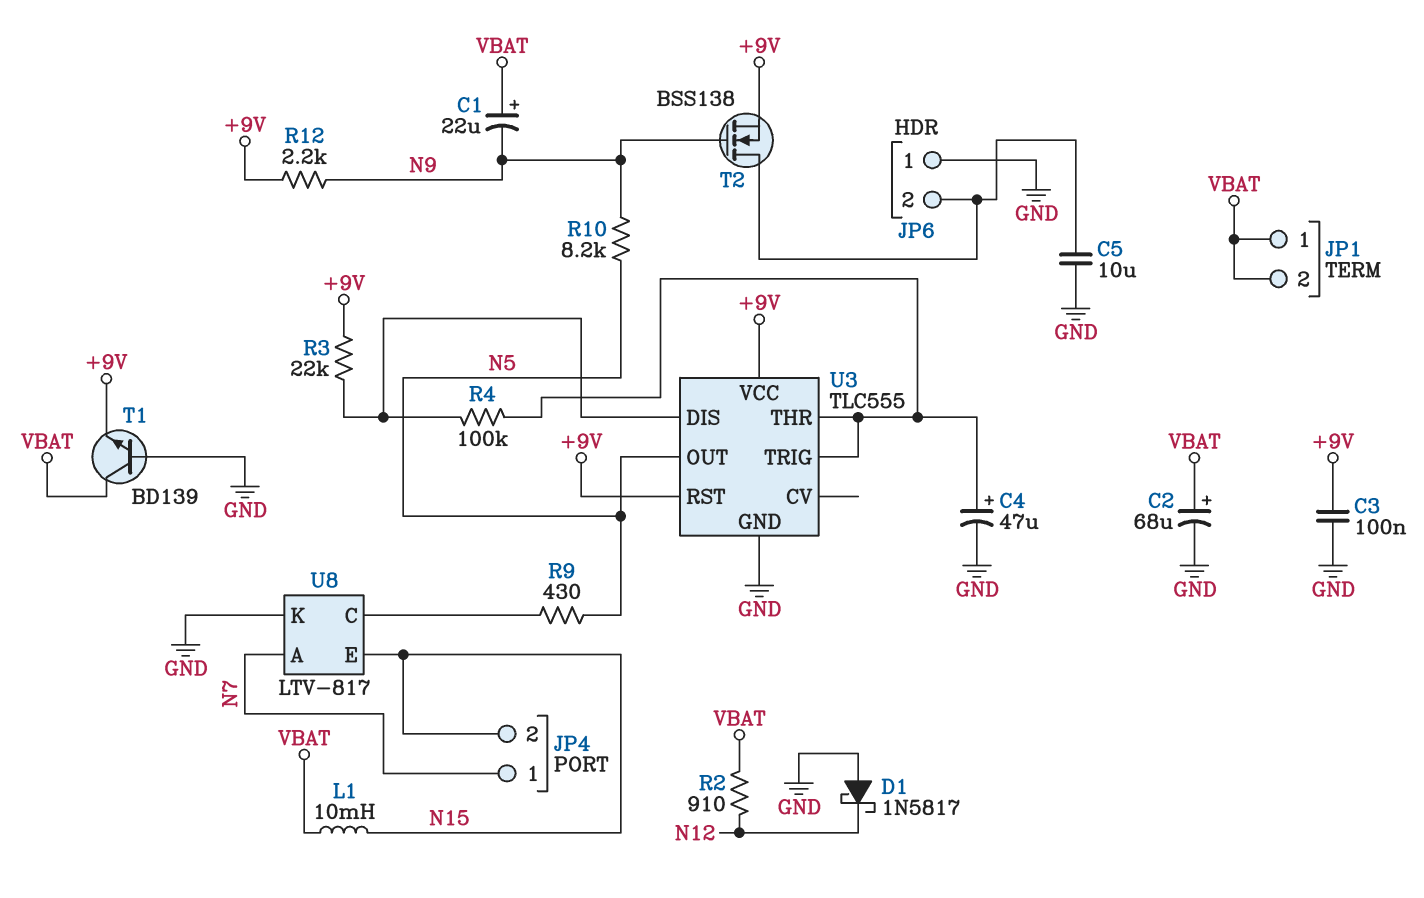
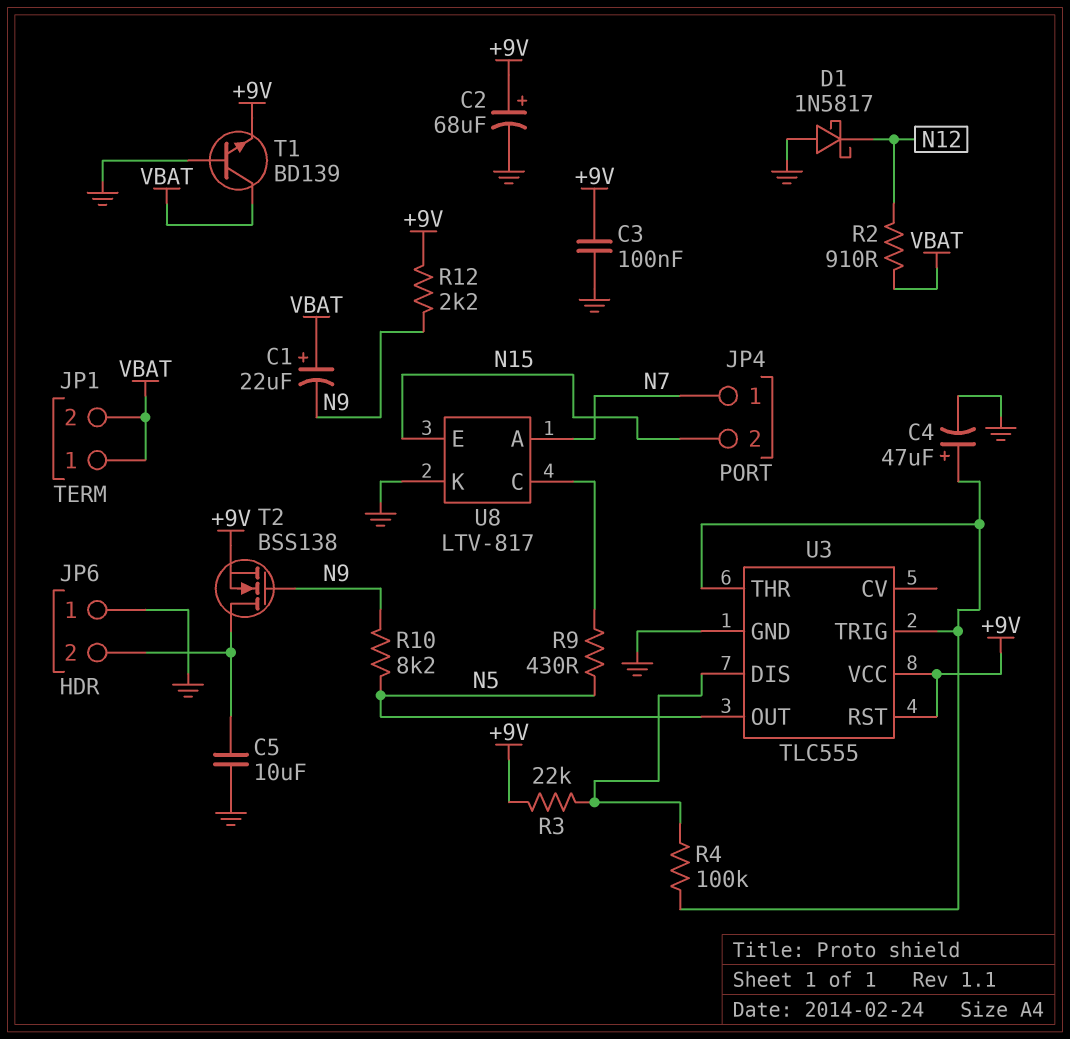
C2: 68uF (plus VBAT, minus GND) -> 68uF (plus +9V, minus GND)
L1: 10mH (N15, VBAT) -> none

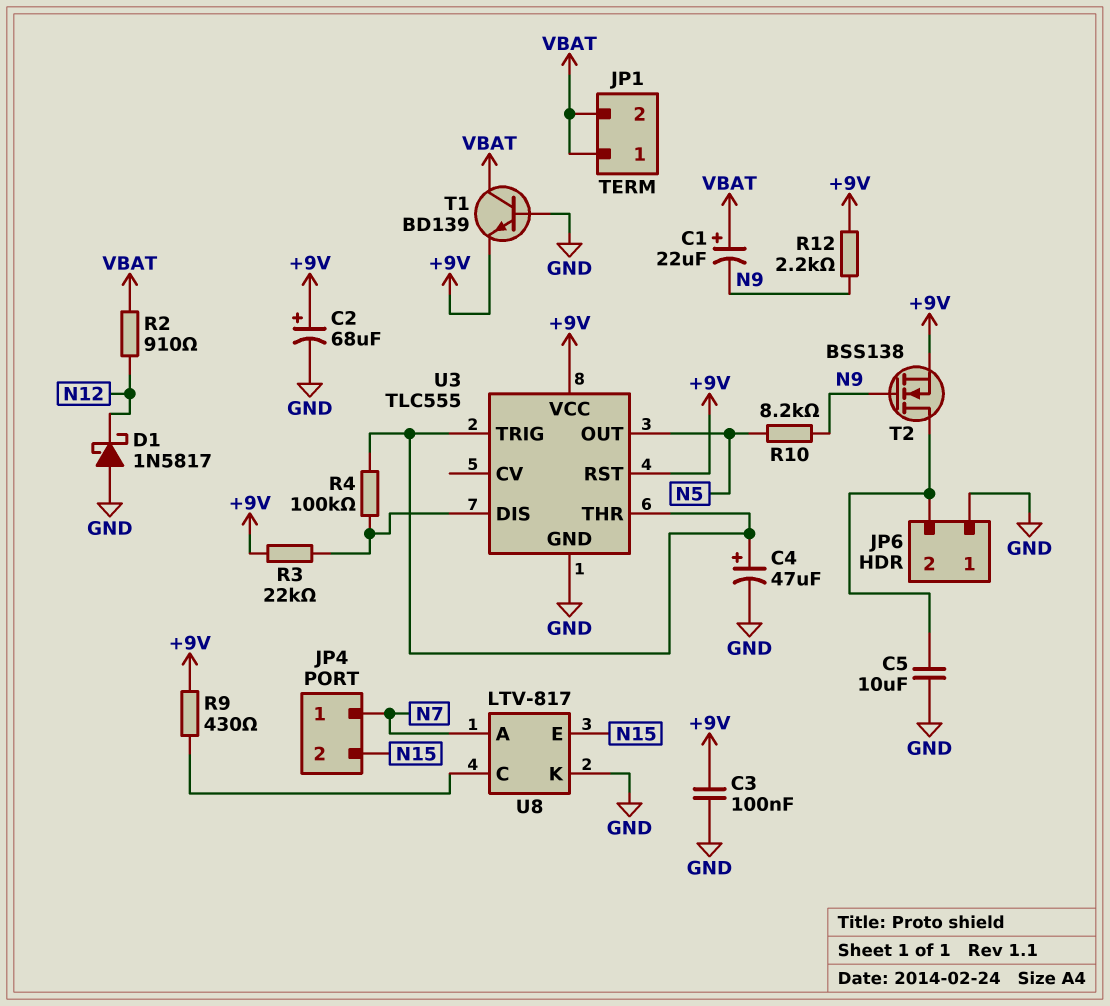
R9: 430 (N5, U8/C) -> 430 (+9V, U8/C)

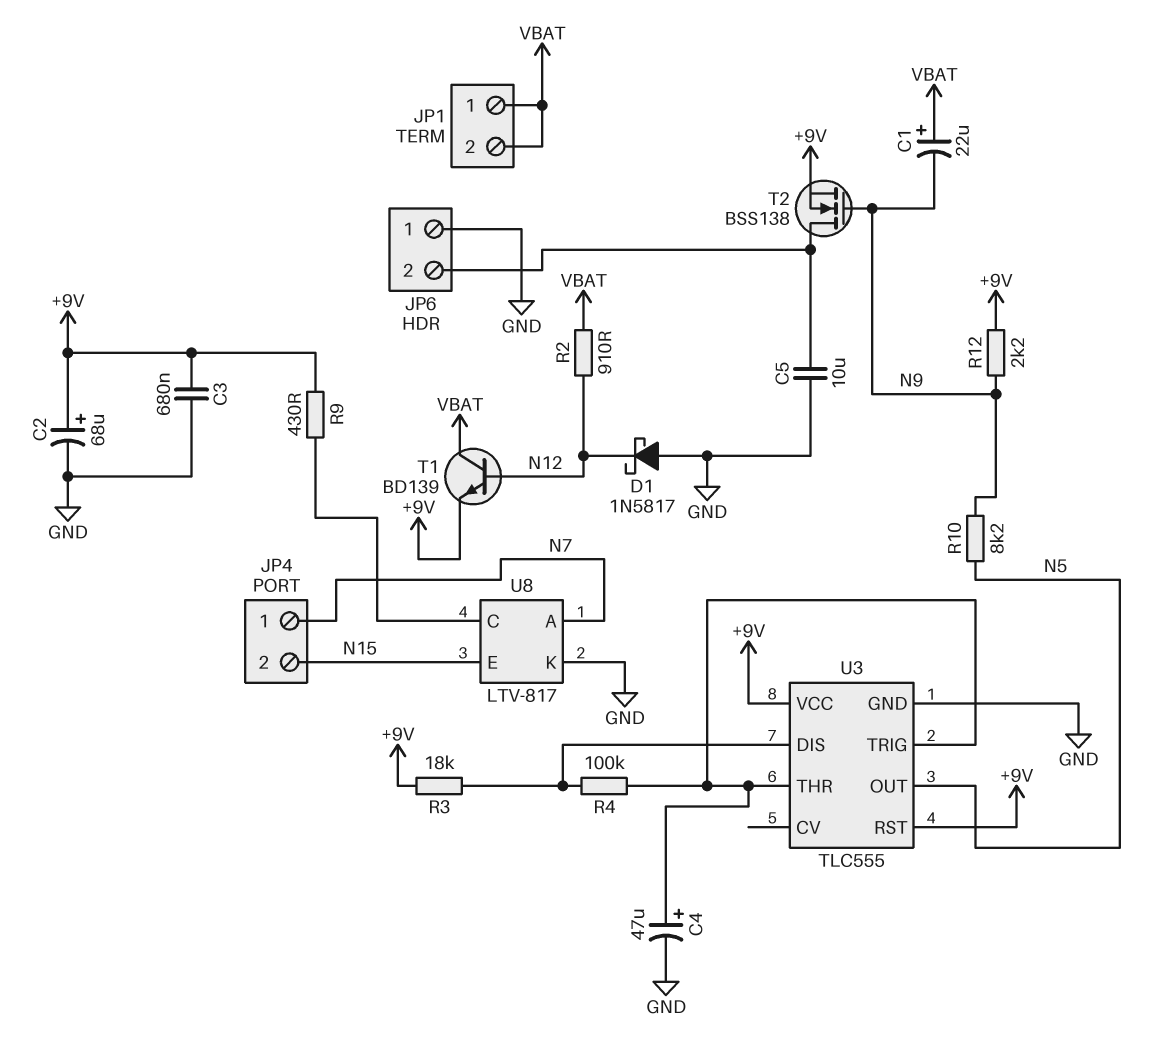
C3: 100nF (+9V, GND) -> 680nF (+9V, GND)
R3: 22k (+9V, U3/DIS) -> 18k (+9V, U3/DIS)
T1: NPN BD139 (B GND, C VBAT, E +9V) -> NPN BD139 (B N12, C VBAT, E +9V)

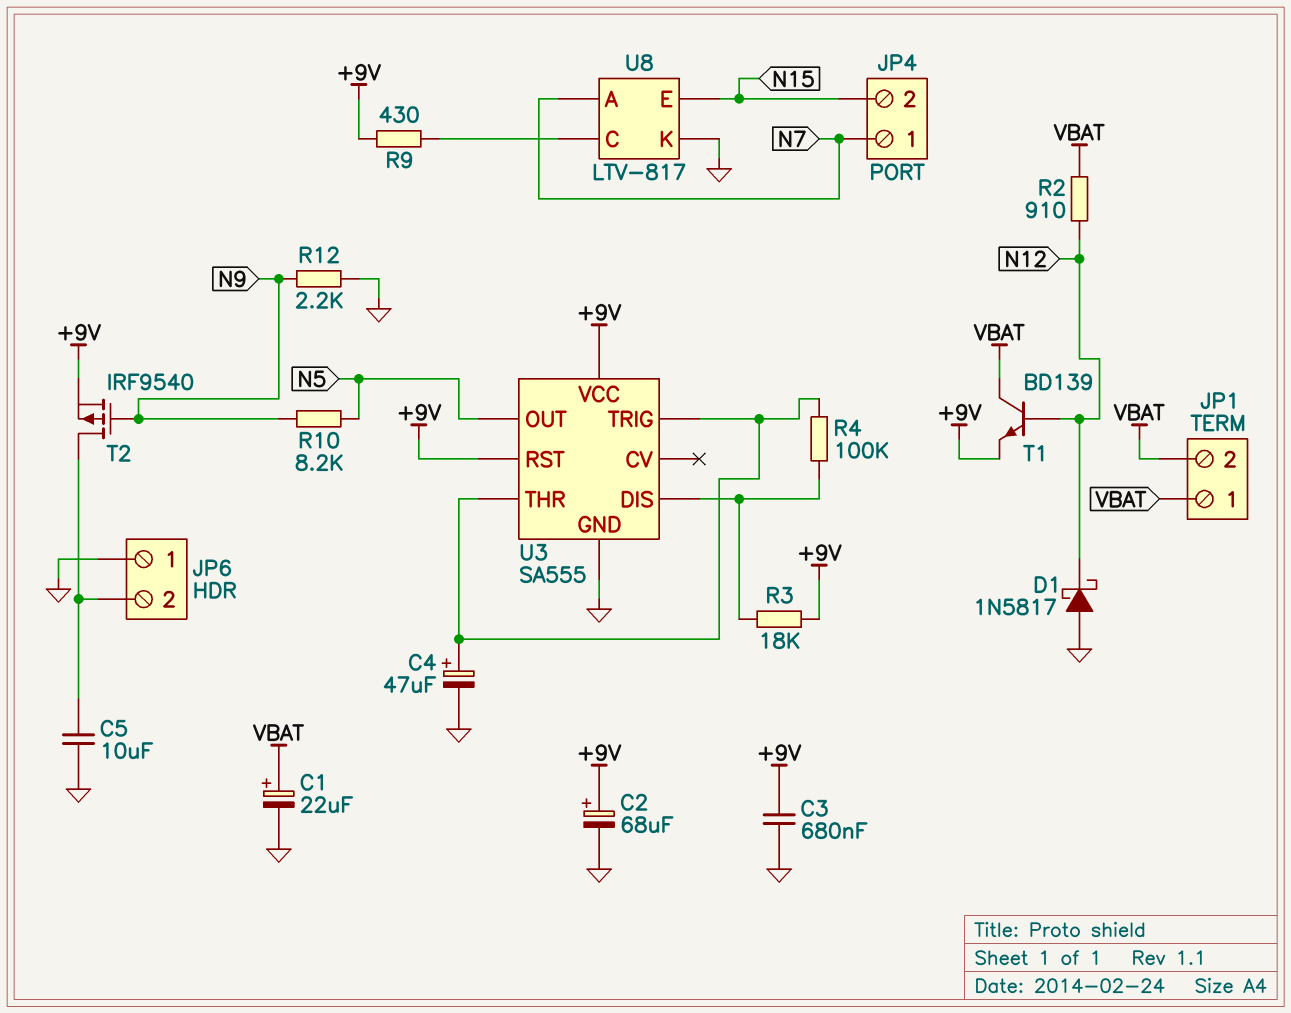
C1: 22uF (plus VBAT, minus N9) -> 22uF (plus VBAT, minus GND)
R12: 2.2k (+9V, N9) -> 2.2k (GND, N9)
T2: NMOS BSS138 (G N9, D JP6/2, S +9V) -> PMOS IRF9540 (G N9, D JP6/2, S +9V)
U3: TLC555 -> SA555

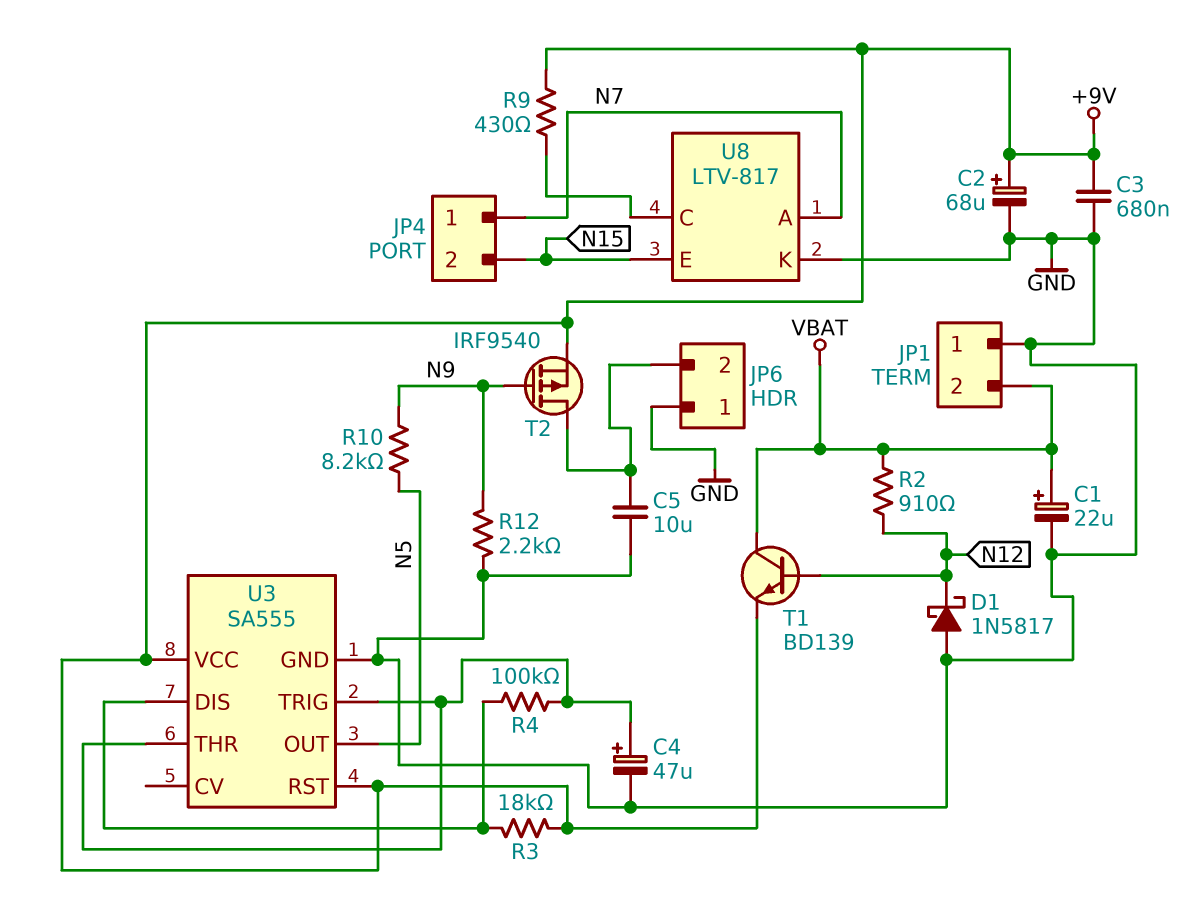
JP1 pin 1: VBAT -> GND

